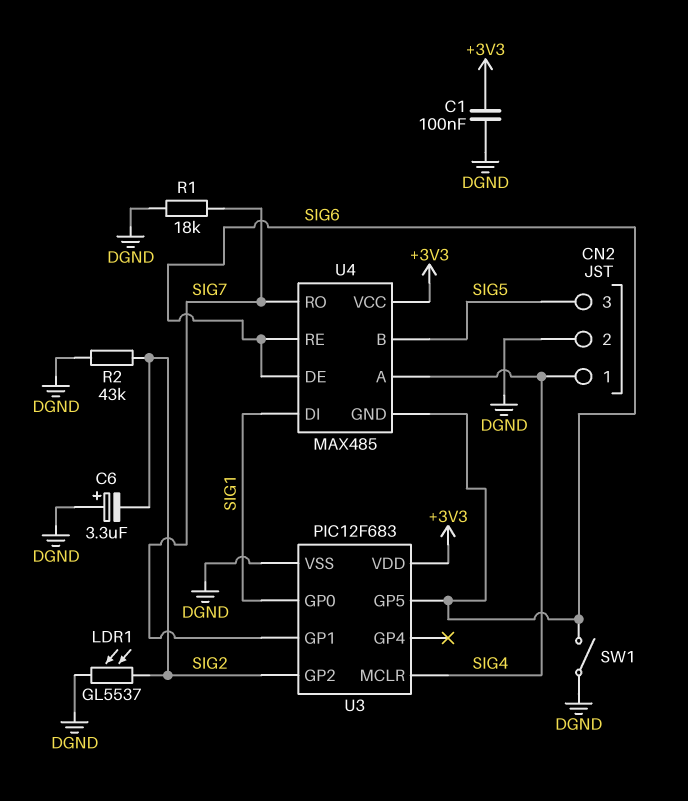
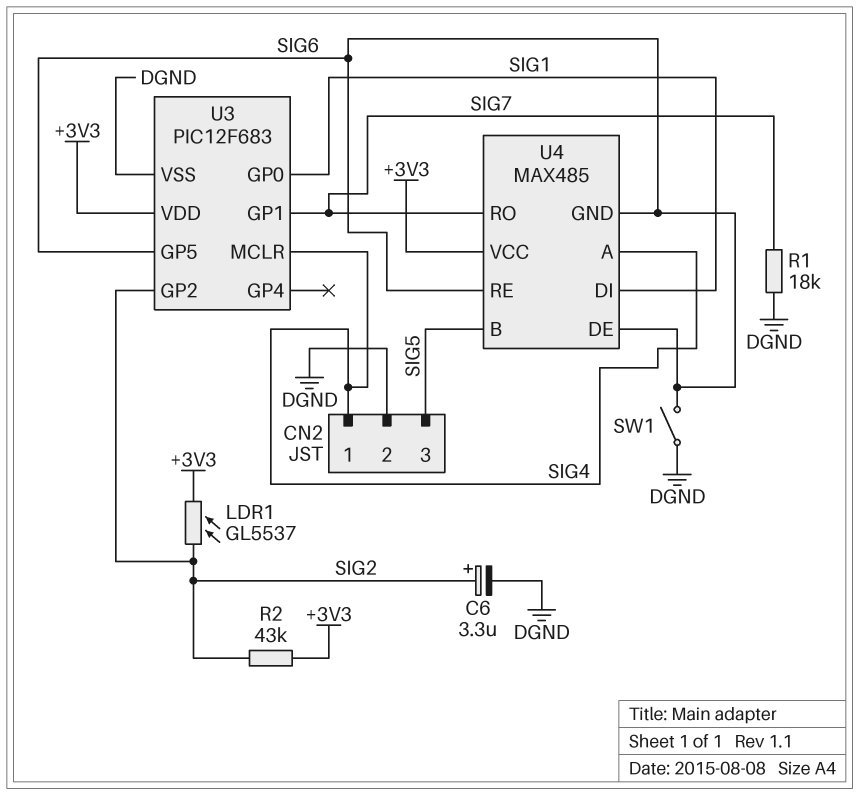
C1: 100nF (+3V3, DGND) -> none
C6: 3.3uF (plus DGND, minus SIG2) -> 3.3uF (plus SIG2, minus DGND)
LDR1: GL5537 (DGND, SIG2) -> GL5537 (+3V3, SIG2)
R2: 43k (DGND, SIG2) -> 43k (+3V3, SIG2)

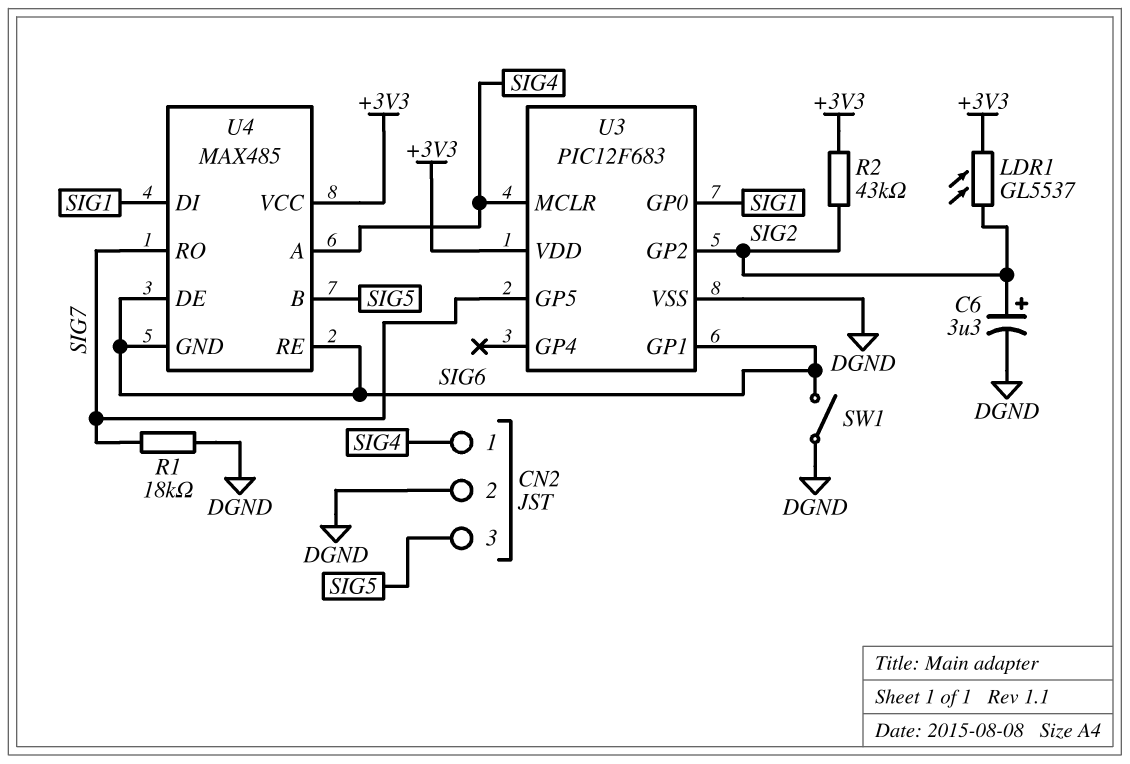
U3 pin GP1: SIG7 -> SIG6
U3 pin GP5: SIG6 -> SIG7

